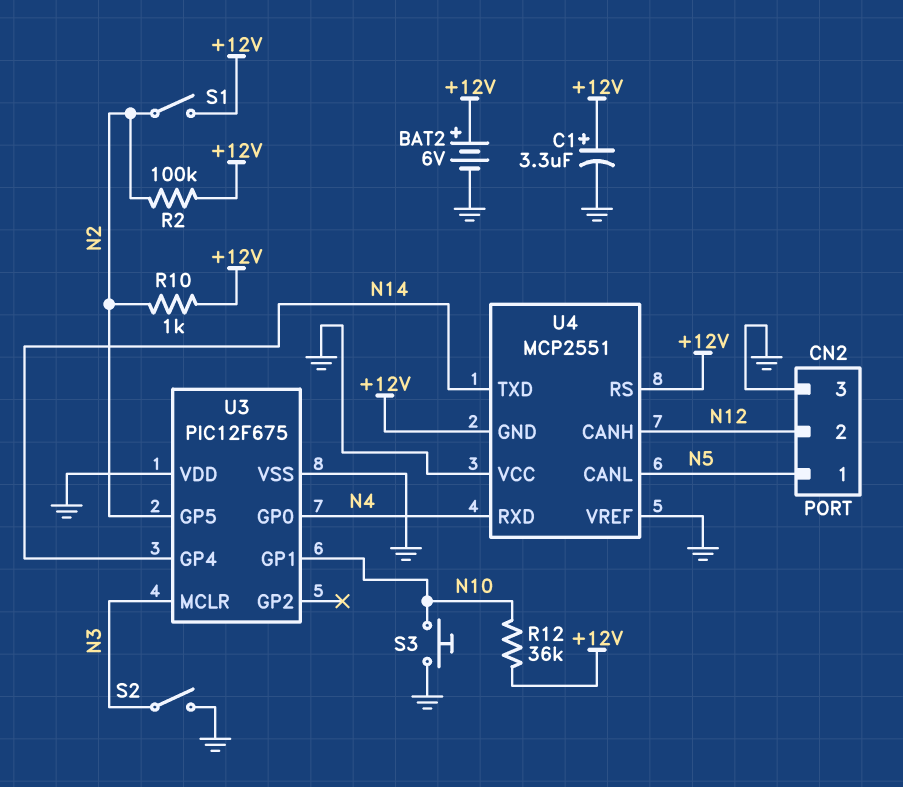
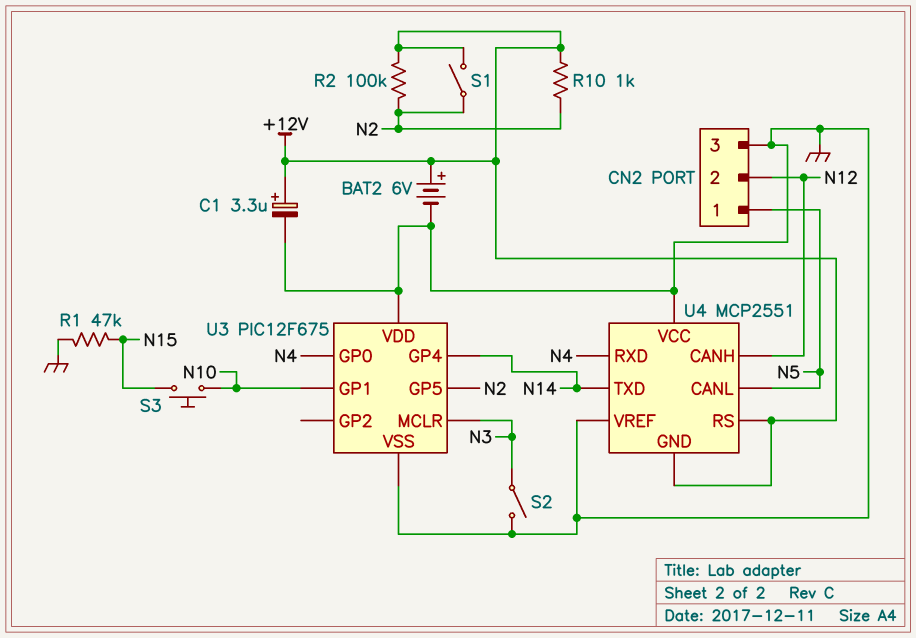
R1: none -> 47k (GND, N15)
R12: 36k (+12V, N10) -> none
S3: button (GND, N10) -> button (N10, N15)

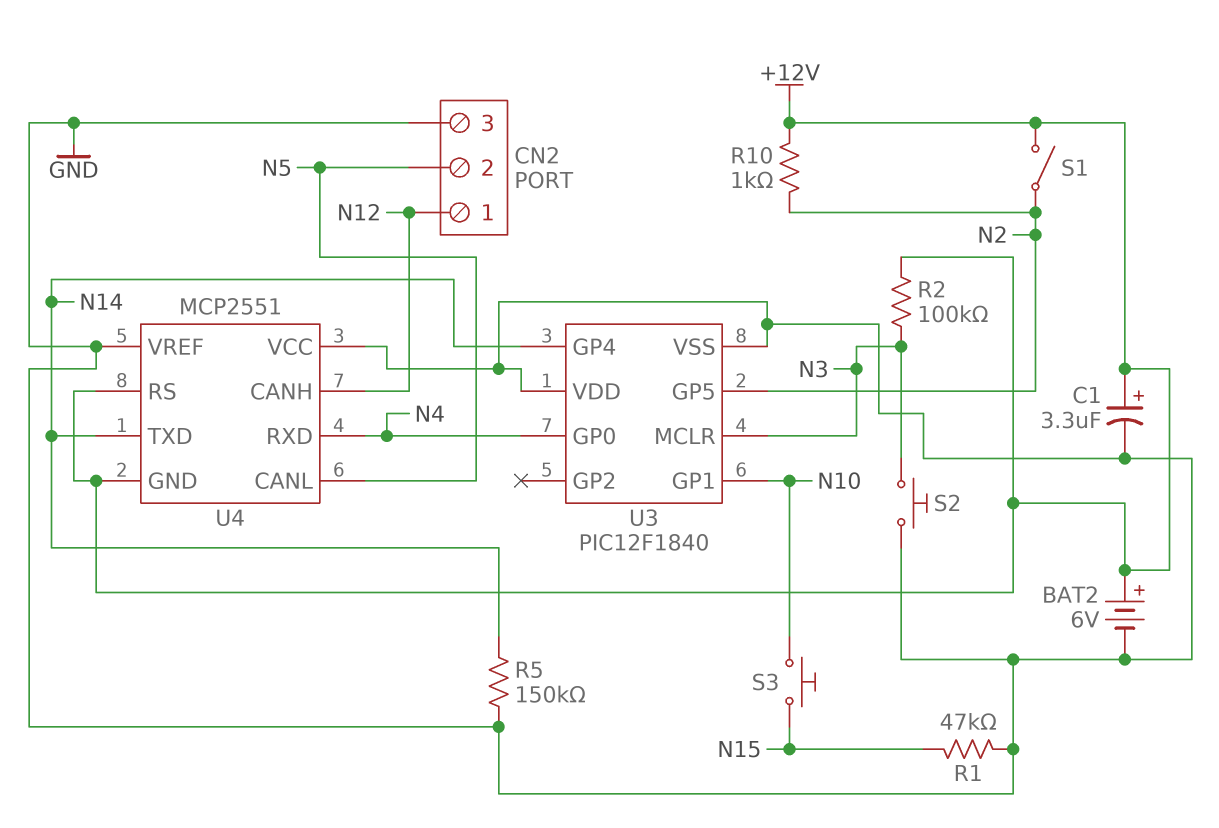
CN2 pin 1: N5 -> N12
CN2 pin 2: N12 -> N5
R2: 100k (+12V, N2) -> 100k (+12V, N3)
R5: none -> 150k (GND, N14)
S2: switch (GND, N3) -> button (GND, N3)
U3: PIC12F675 -> PIC12F1840

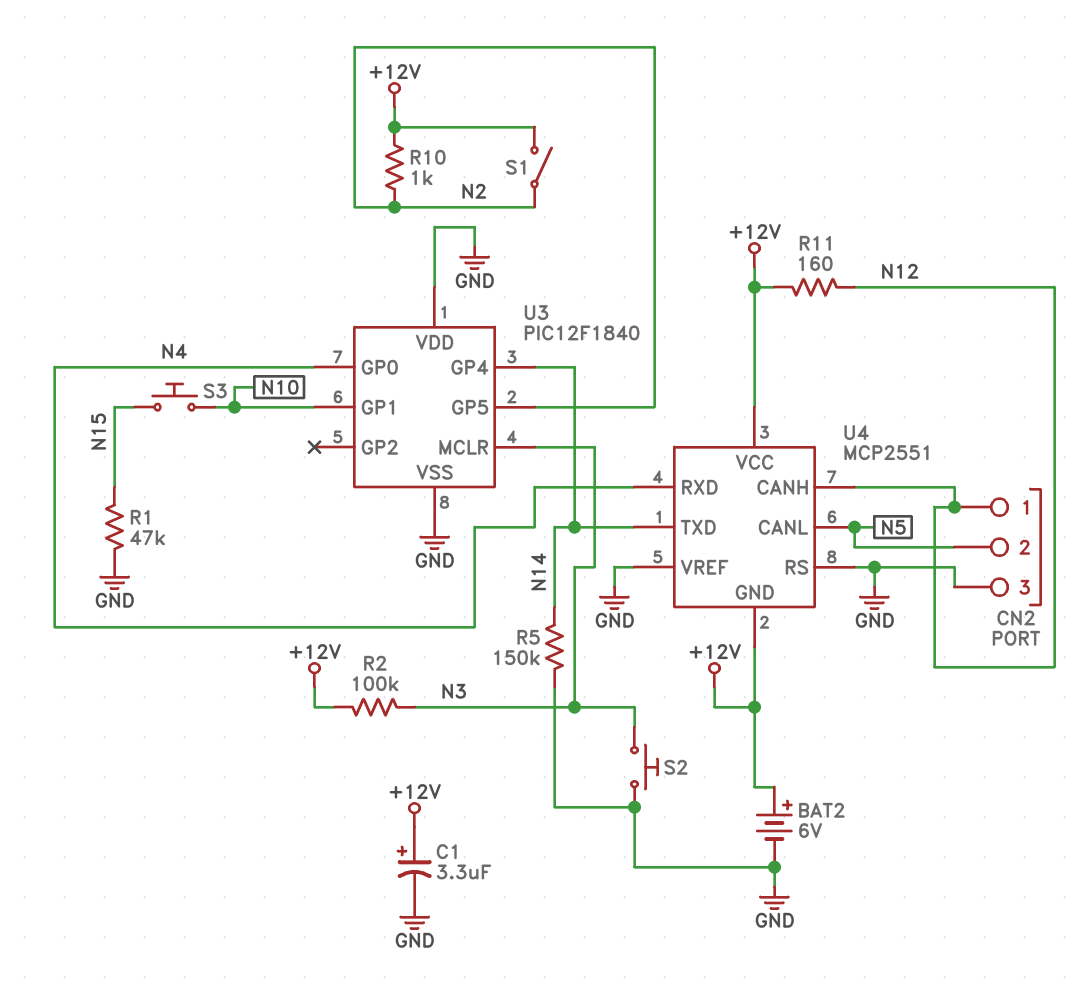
R11: none -> 160 (+12V, N12)
U4 pin RS: +12V -> GND
U4 pin VCC: GND -> +12V

